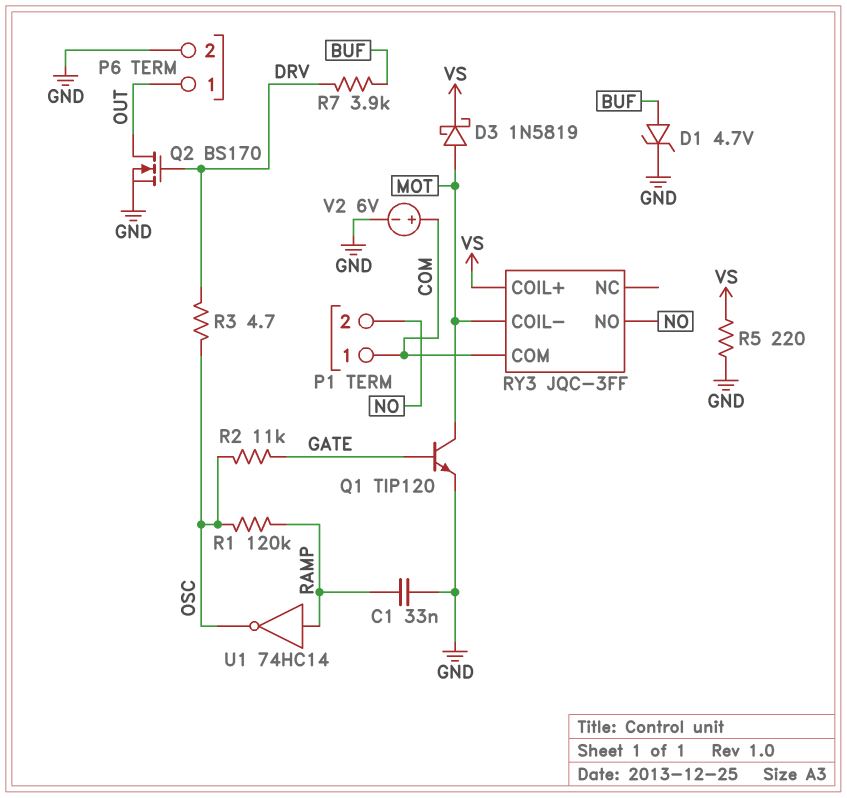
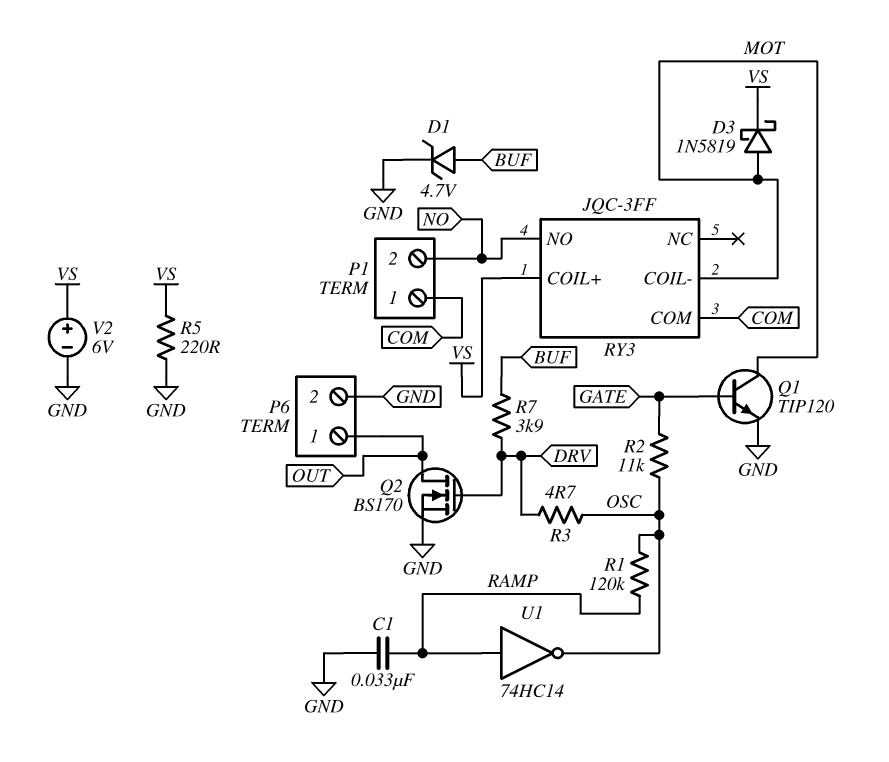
V2: 6V (plus COM, minus GND) -> 6V (plus VS, minus GND)

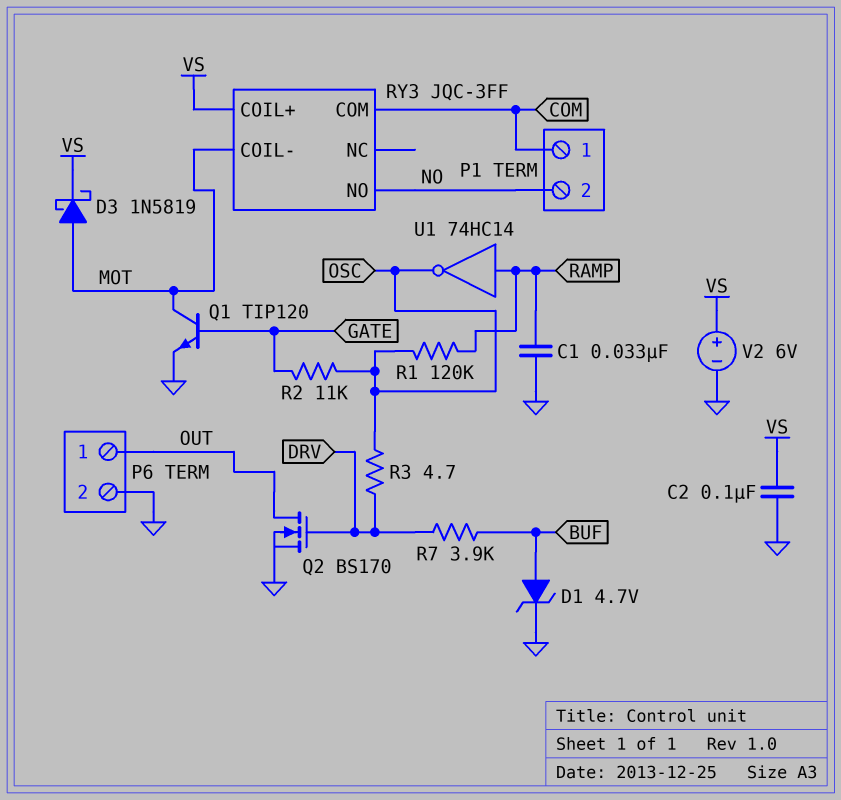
C2: none -> 100nF (GND, VS)
R5: 220 (GND, VS) -> none

